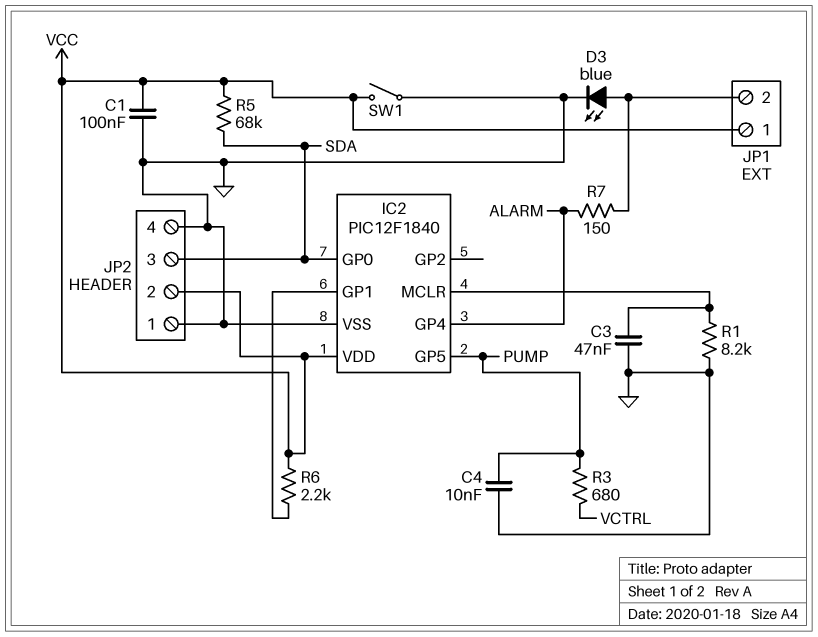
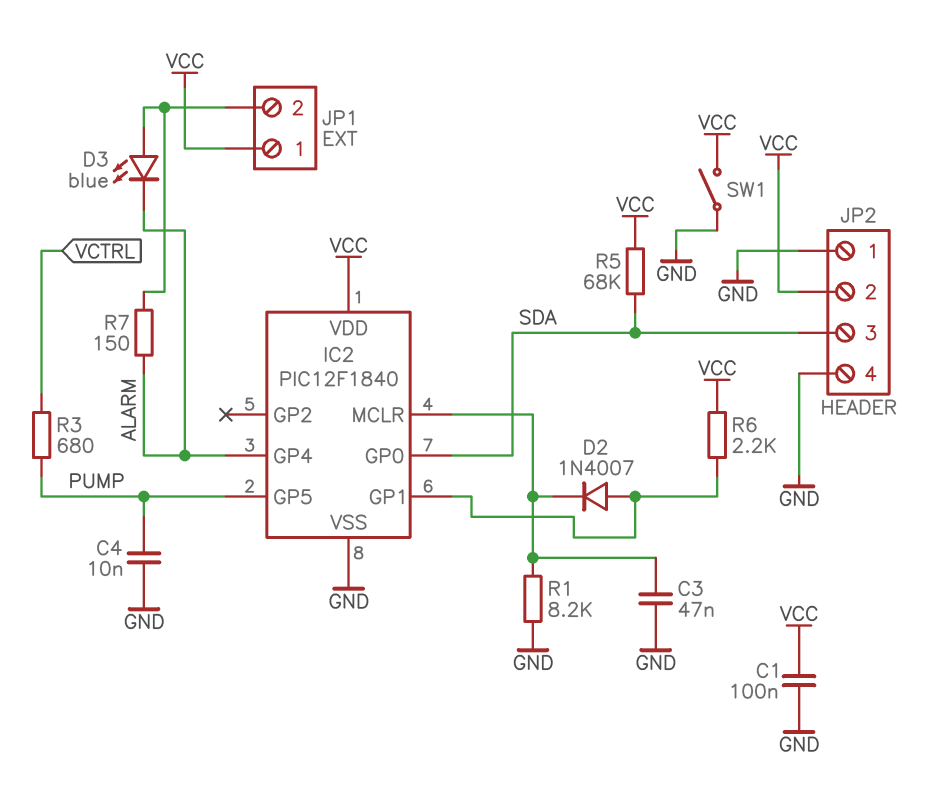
D2: none -> diode 1N4007 (A IC2/GP1, K IC2/MCLR)
D3: LED blue (A JP1/2, K GND) -> LED blue (A JP1/2, K ALARM)

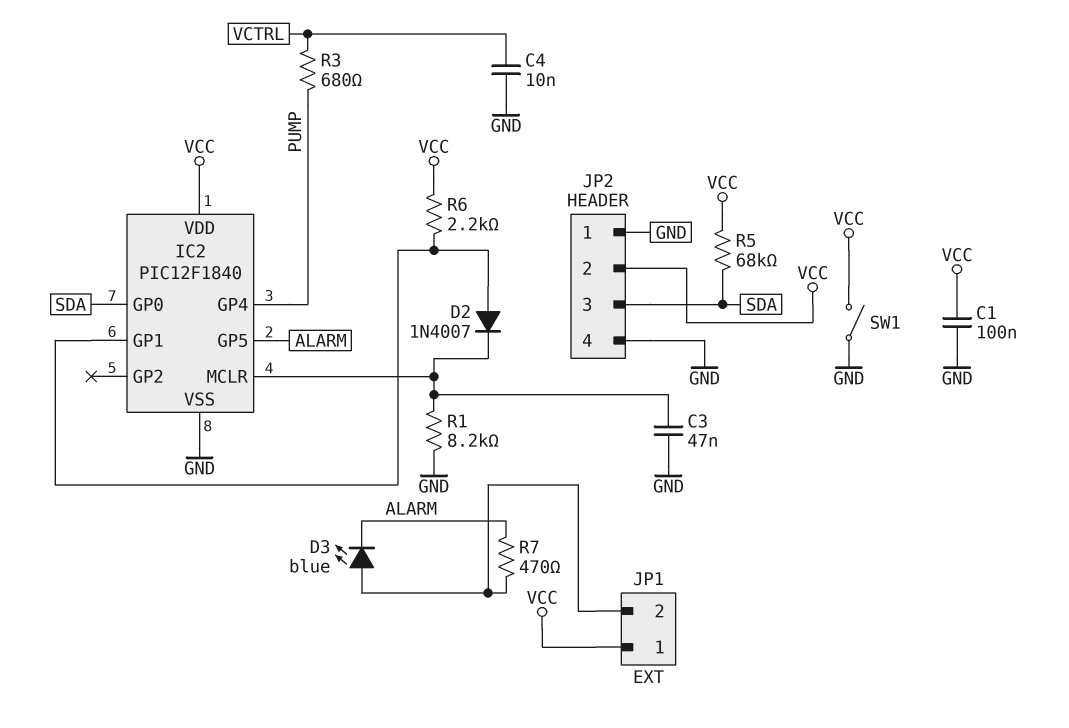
C4: 10nF (GND, PUMP) -> 10nF (GND, VCTRL)
IC2 pin GP4: ALARM -> PUMP
IC2 pin GP5: PUMP -> ALARM
R7: 150 (ALARM, JP1/2) -> 470 (ALARM, JP1/2)

